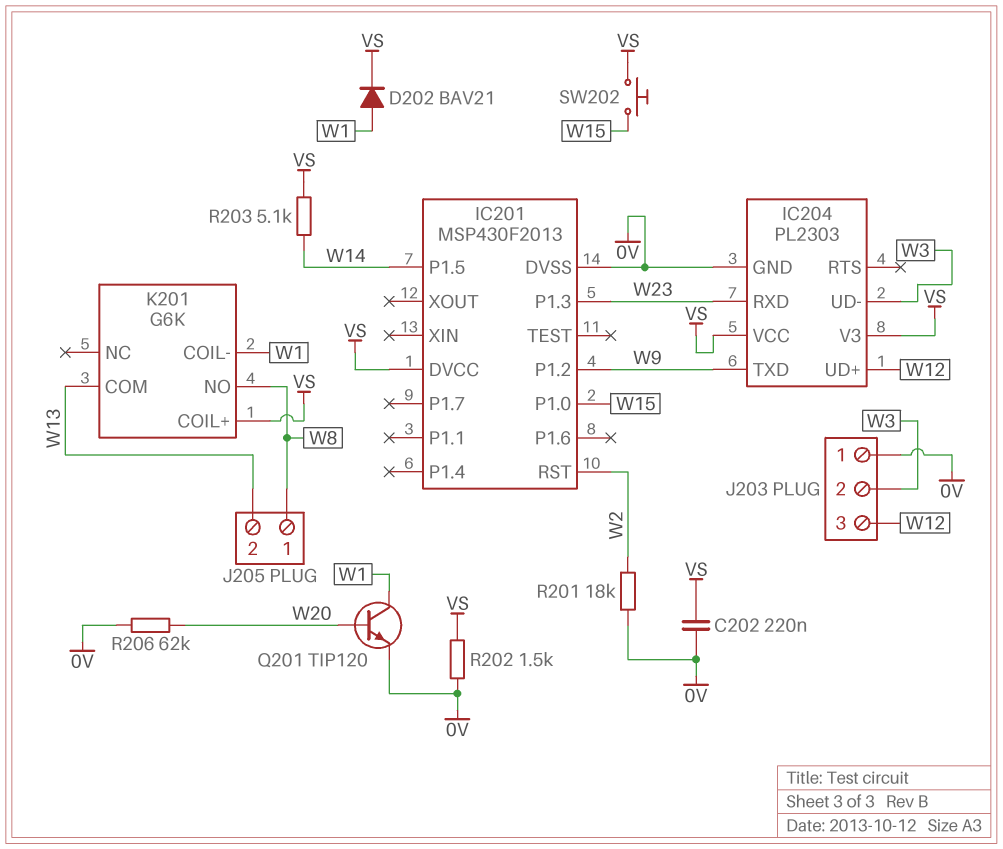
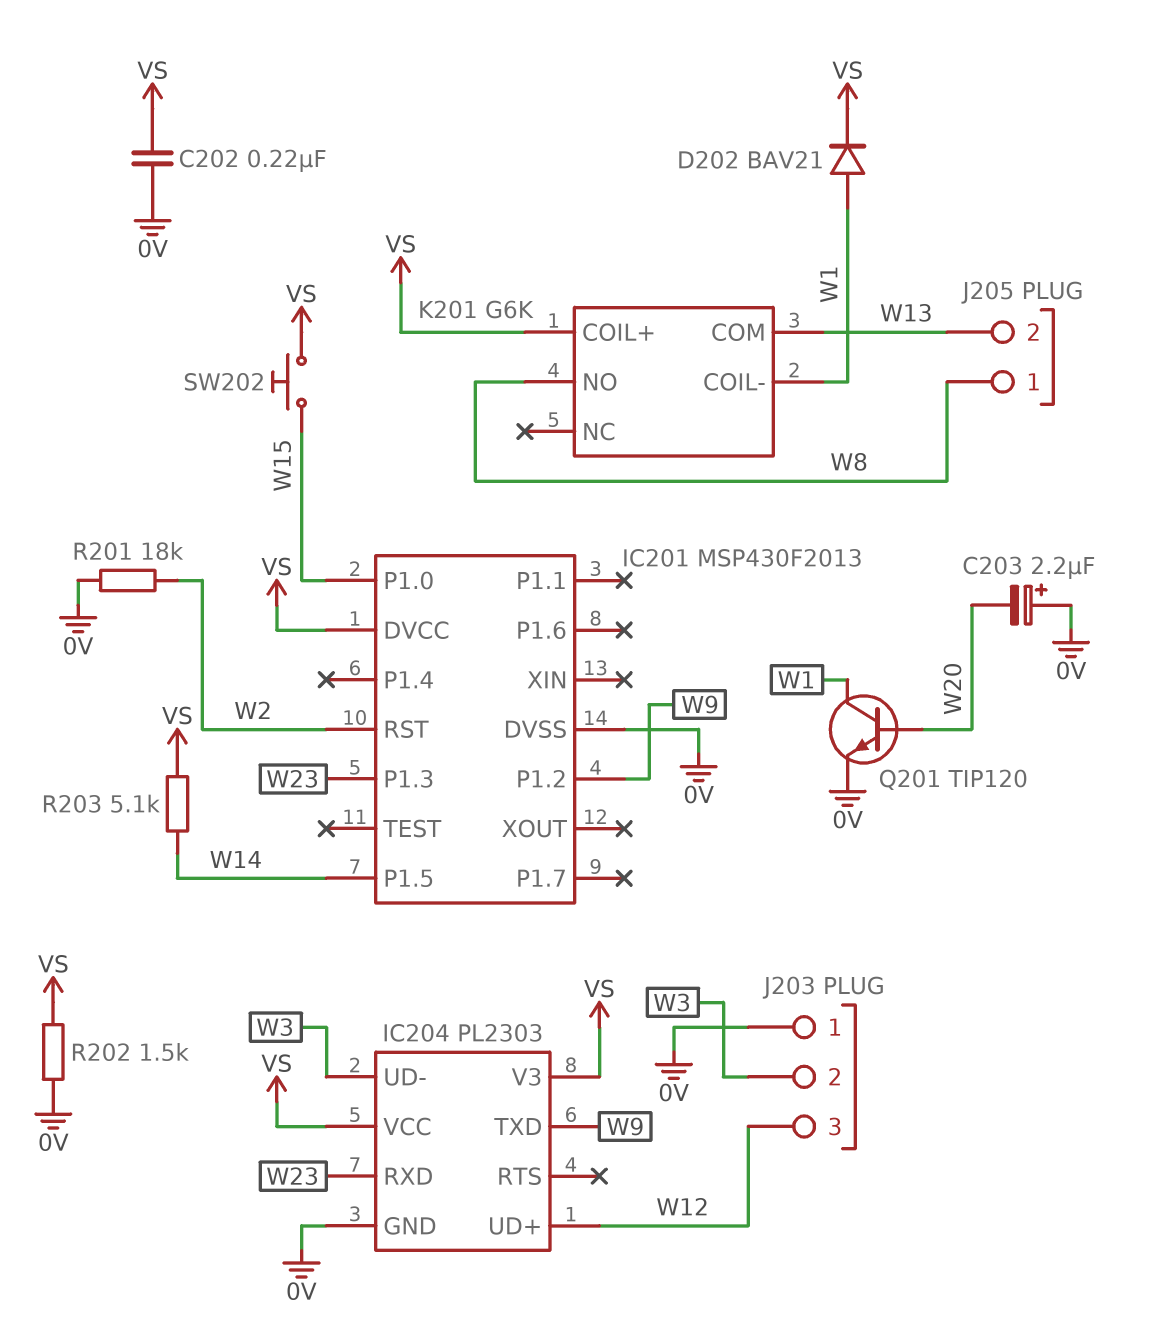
C203: none -> 2.2uF (plus 0V, minus W20)
R206: 62k (0V, W20) -> none

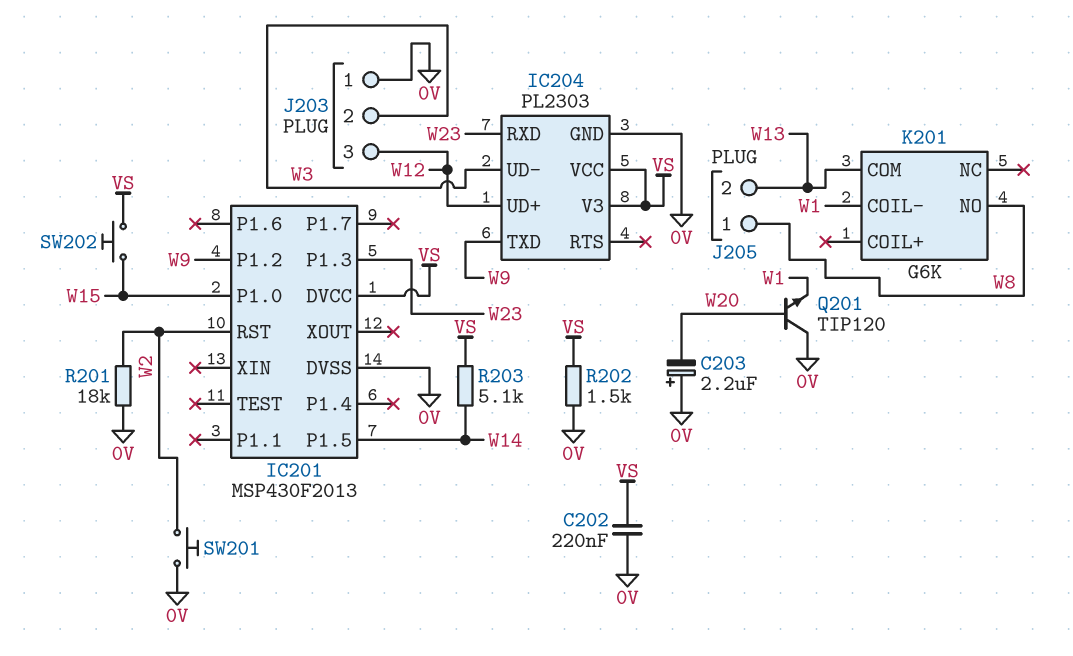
D202: diode BAV21 (A W1, K VS) -> none
K201 pin COIL+: VS -> none
Q201: NPN TIP120 (B W20, C W1, E 0V) -> NPN TIP120 (B W20, C 0V, E W1)
SW201: none -> button (0V, W2)

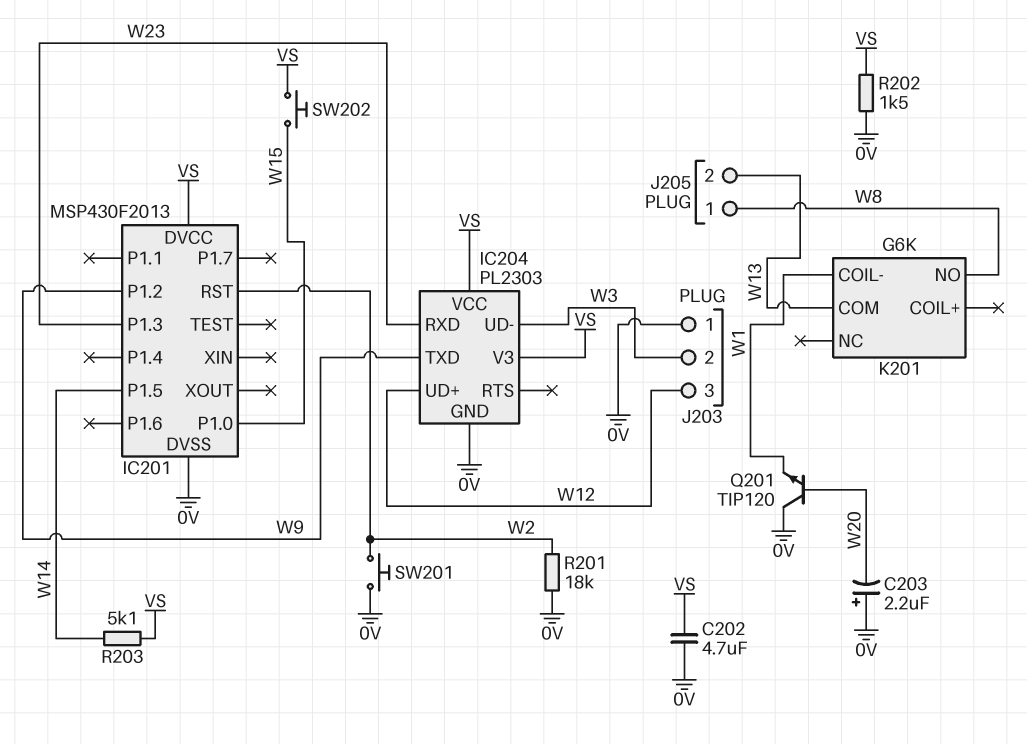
C202: 220nF (0V, VS) -> 4.7uF (0V, VS)

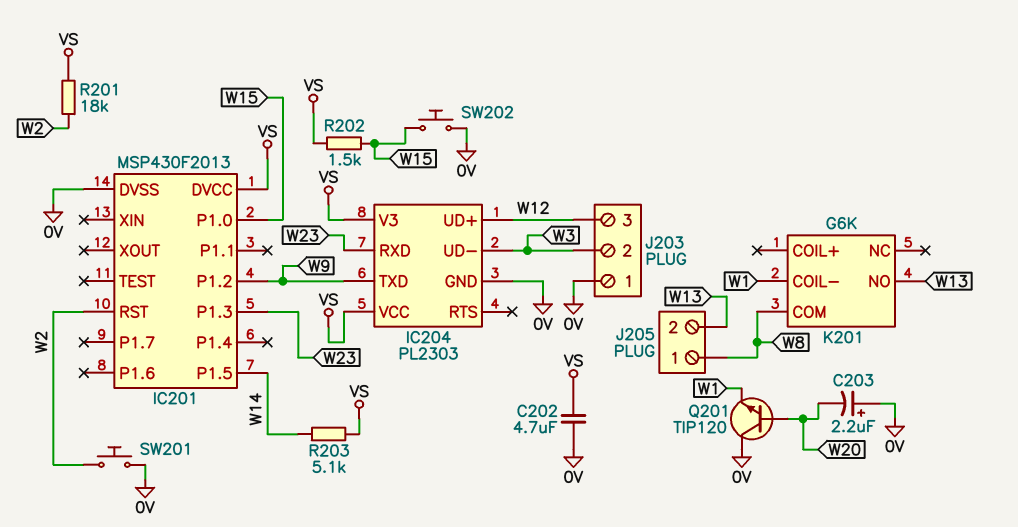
K201 pin COM: W13 -> W8
K201 pin NO: W8 -> W13
R201: 18k (0V, W2) -> 18k (VS, W2)
R202: 1.5k (0V, VS) -> 1.5k (VS, W15)
SW202: button (VS, W15) -> button (0V, W15)

